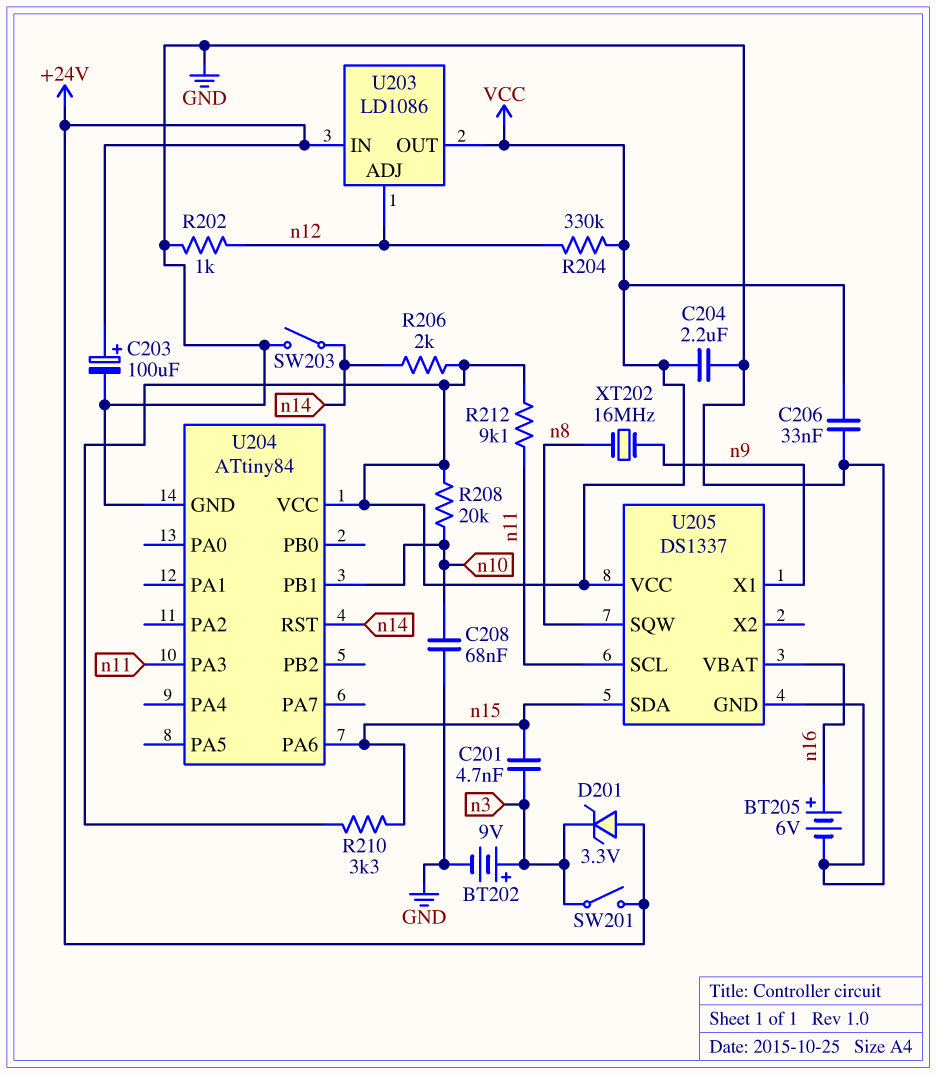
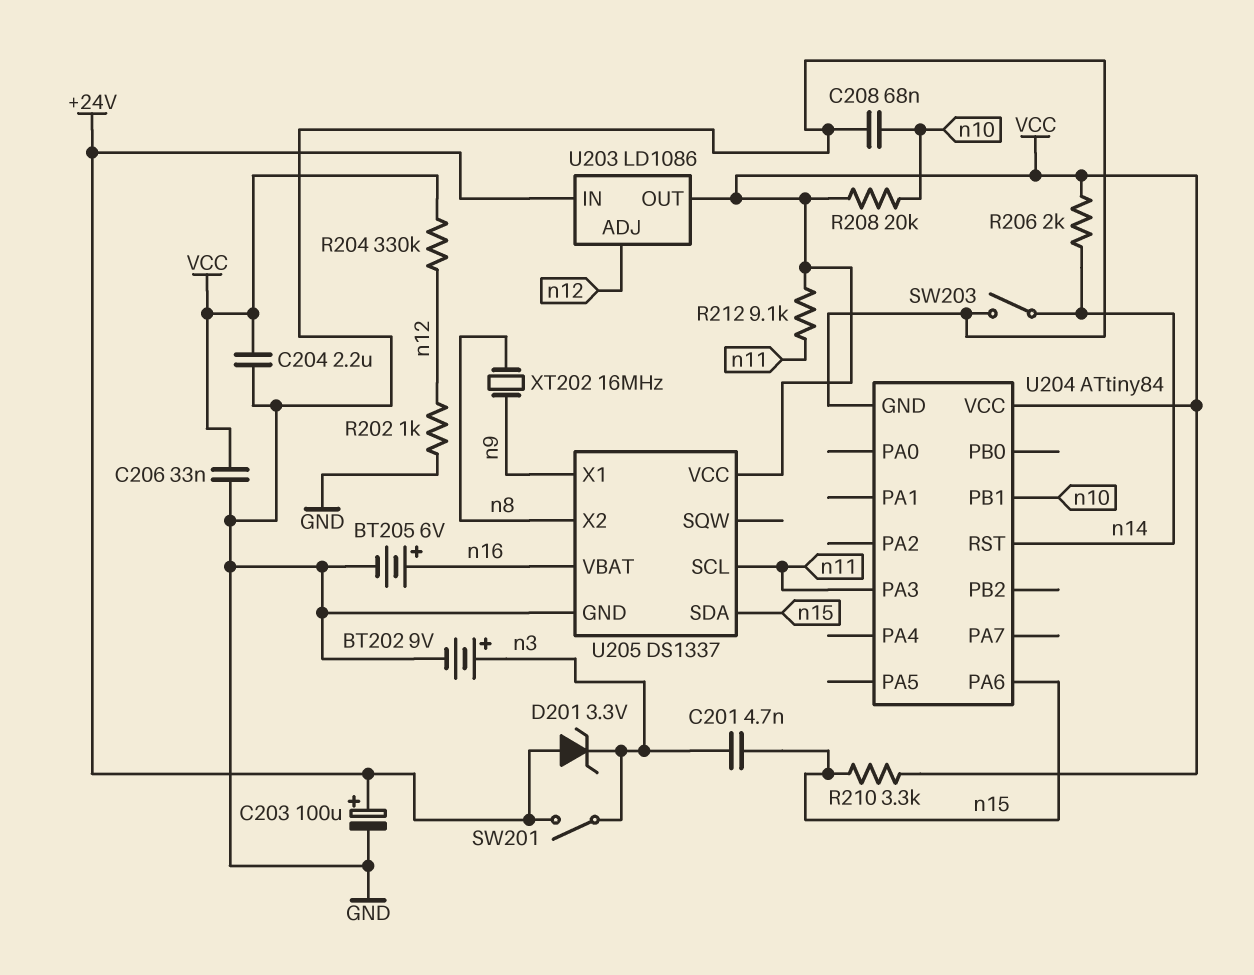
U205 pin SQW: n8 -> none
U205 pin X2: none -> n8

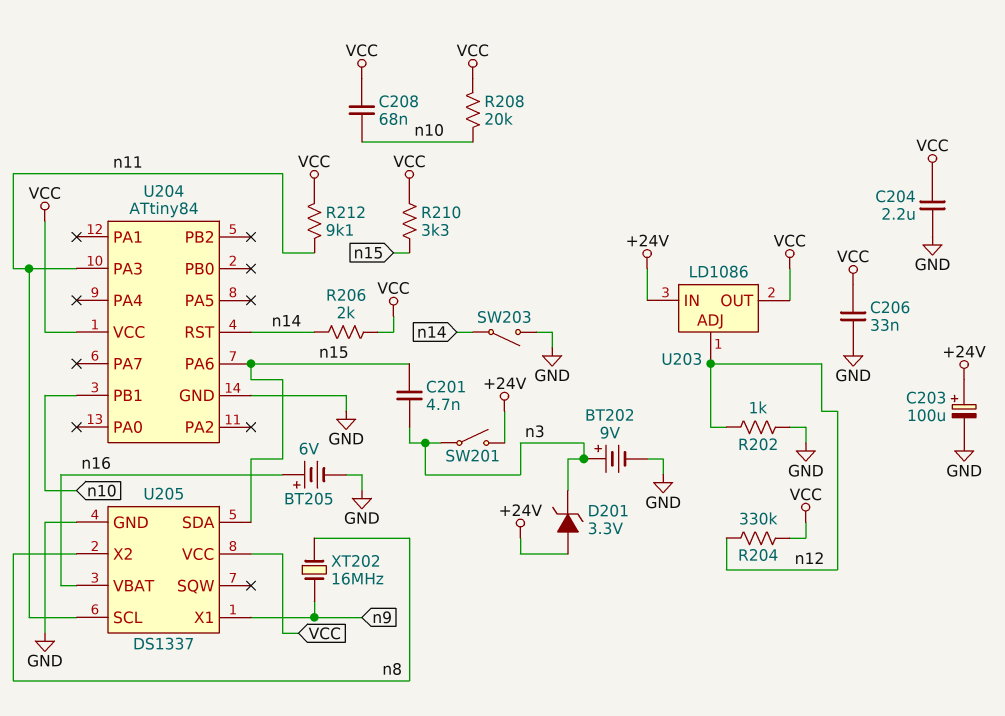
C208: 68nF (GND, n10) -> 68nF (VCC, n10)

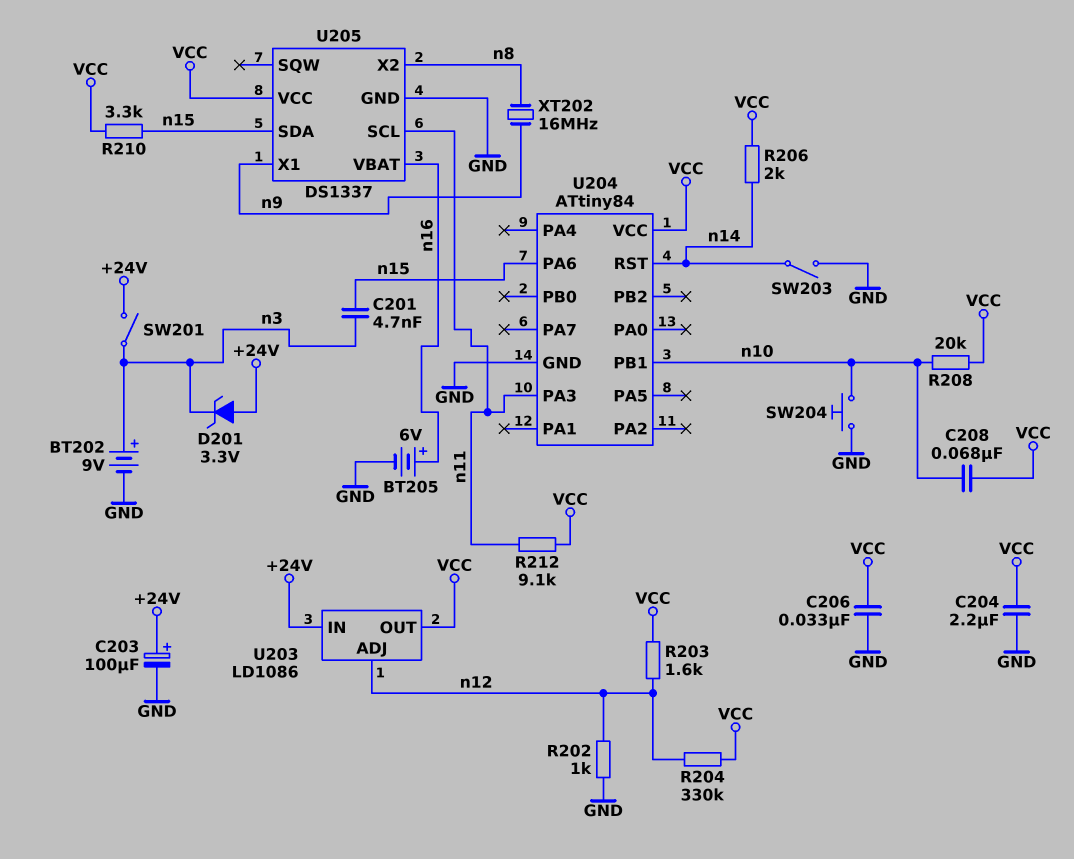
R203: none -> 1.6k (VCC, n12)
SW204: none -> button (GND, n10)

